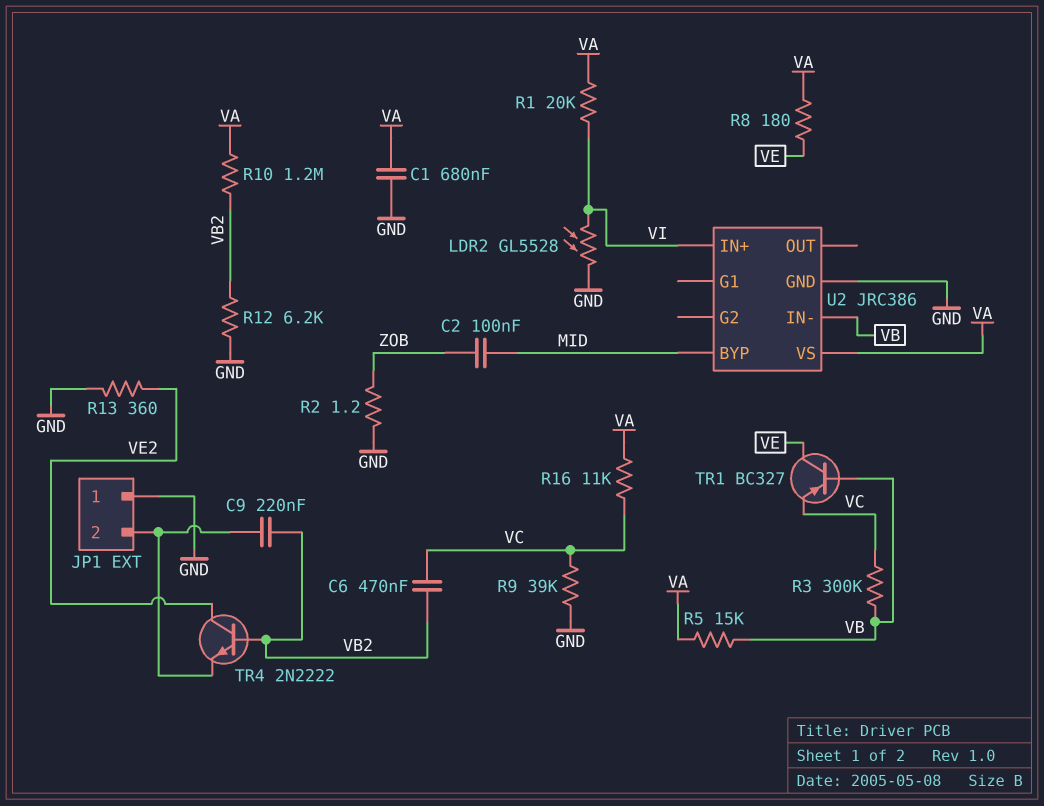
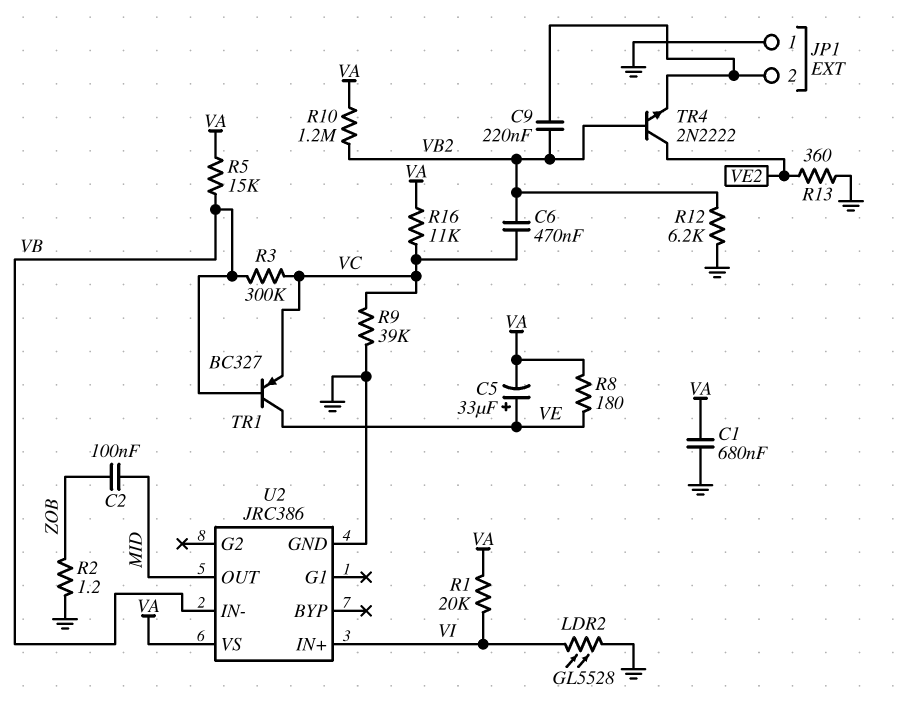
C5: none -> 33uF (plus VE, minus VA)
U2 pin BYP: MID -> none
U2 pin OUT: none -> MID

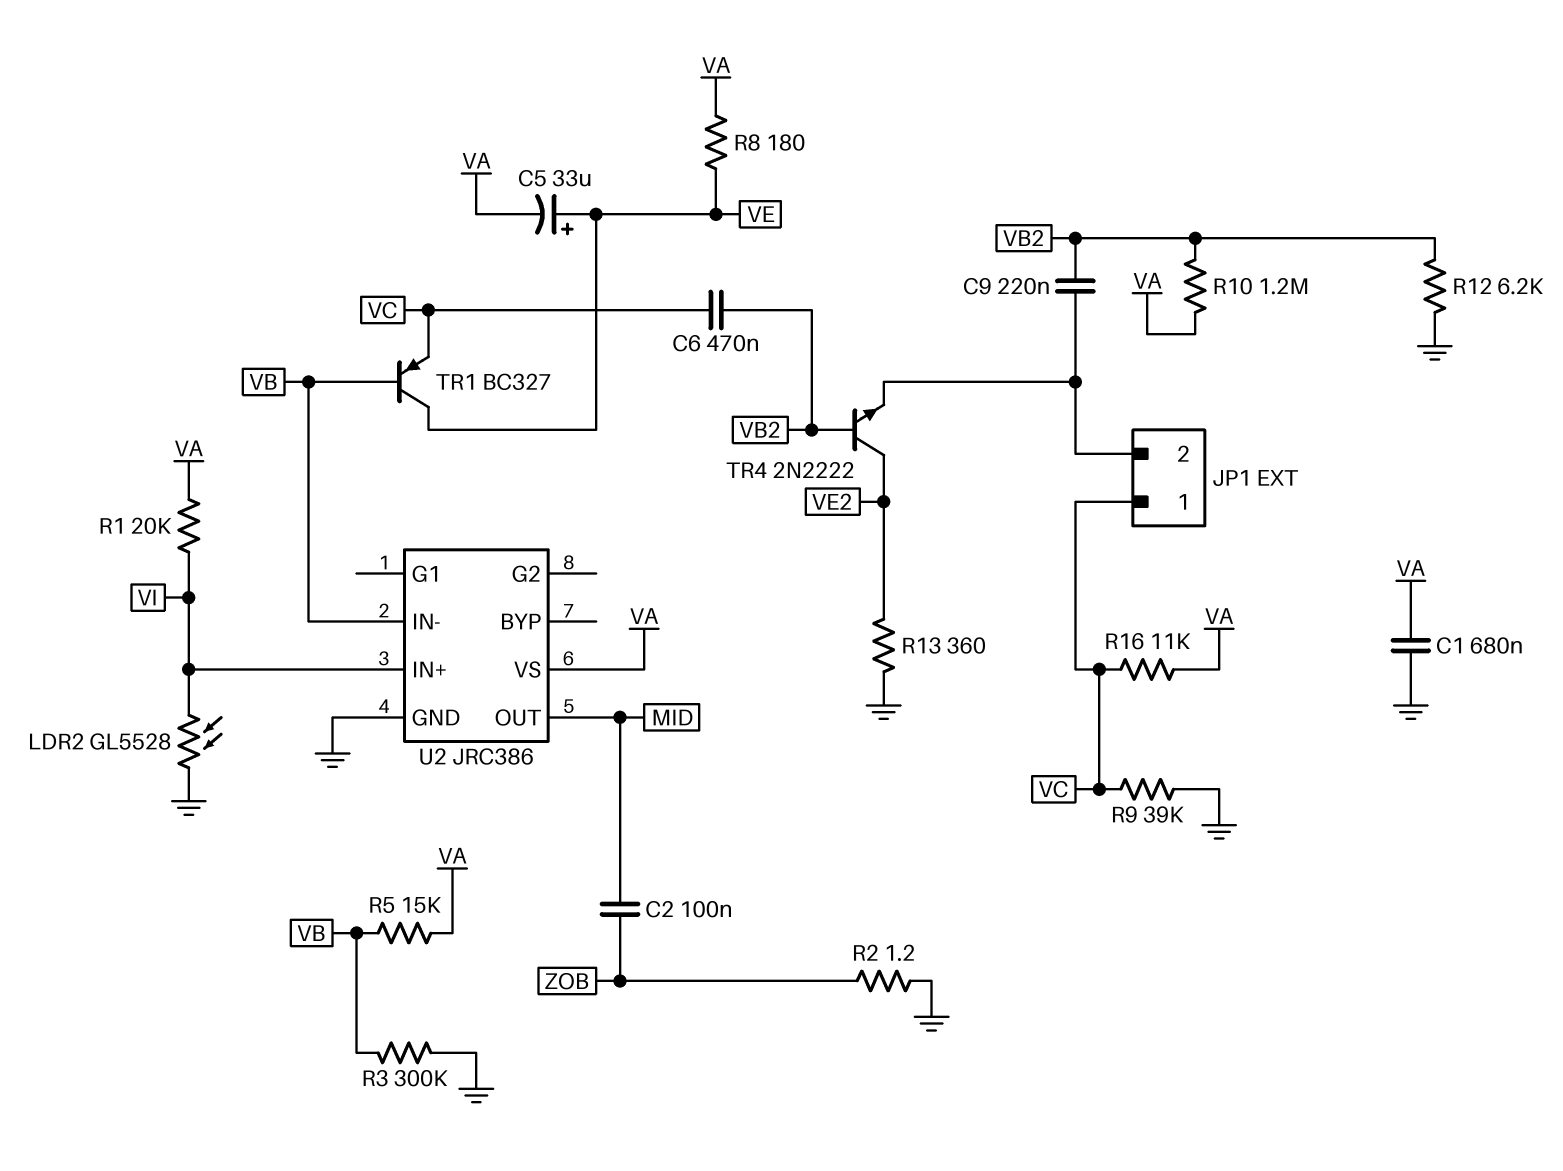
JP1 pin 1: GND -> VC
R3: 300k (VB, VC) -> 300k (GND, VB)

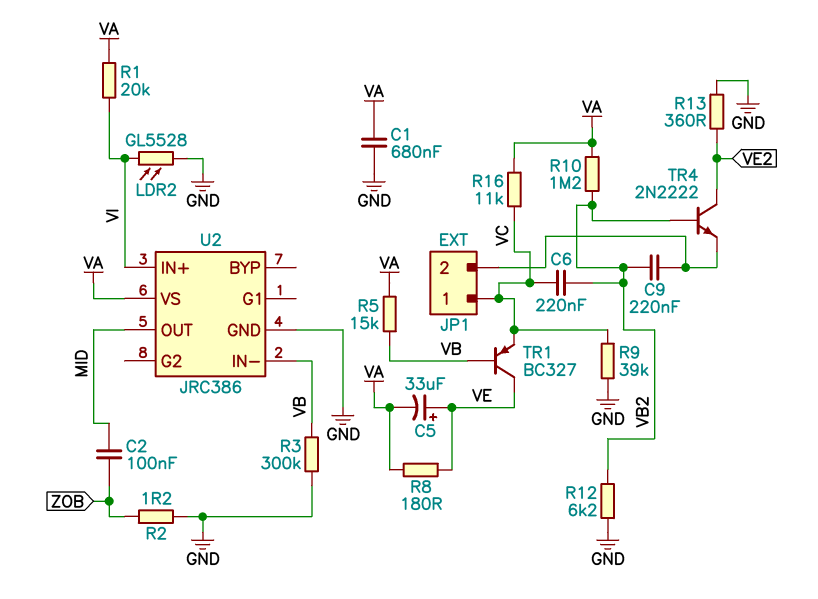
C6: 470nF (VB2, VC) -> 220nF (VB2, VC)

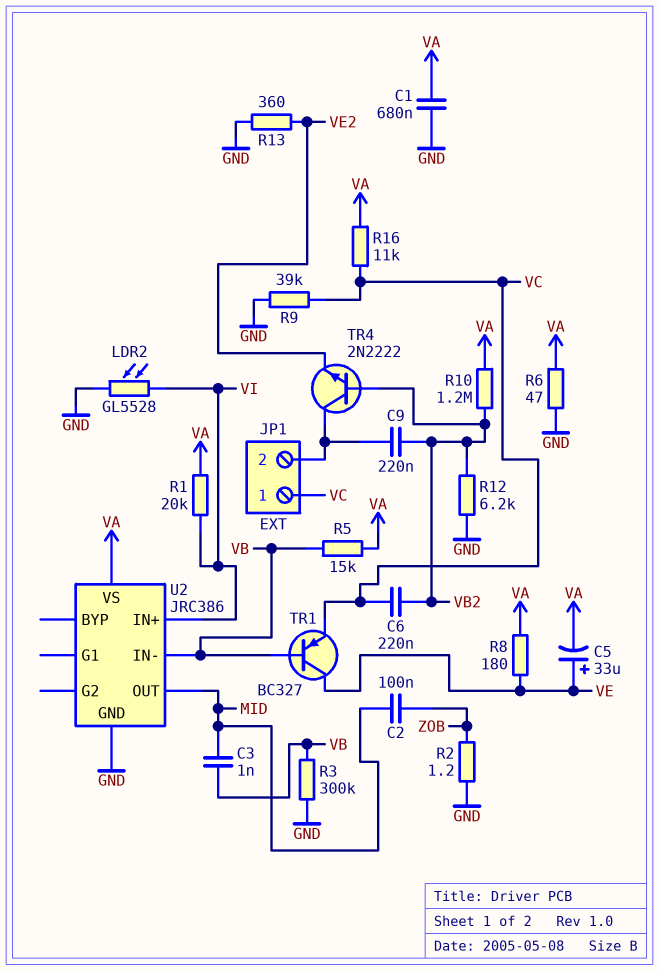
C3: none -> 1nF (MID, VB)
R6: none -> 47 (GND, VA)
TR4: NPN 2N2222 (B VB2, C VE2, E JP1/2) -> NPN 2N2222 (B VB2, C JP1/2, E VE2)

